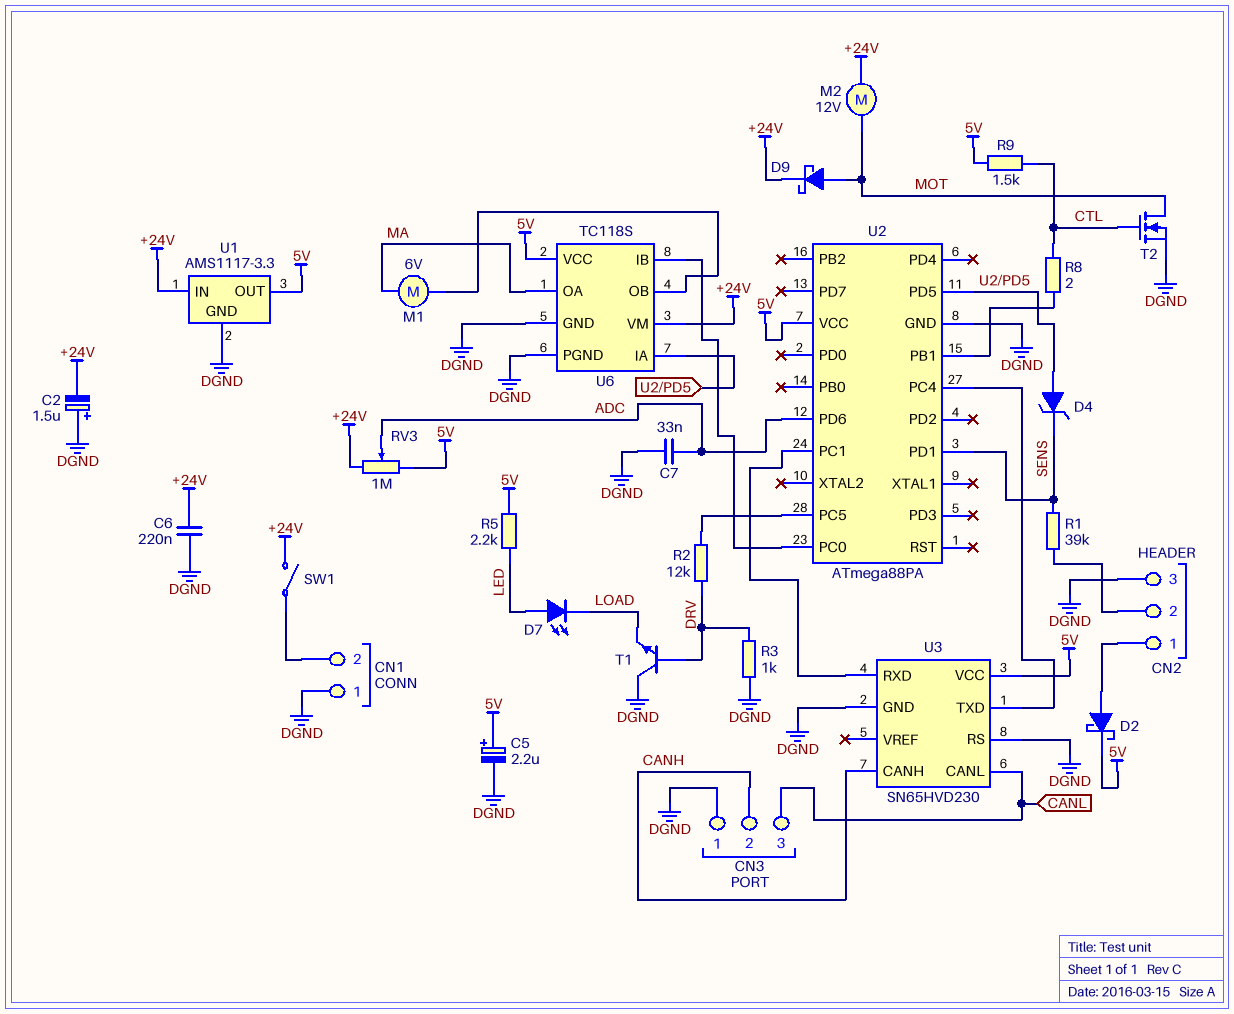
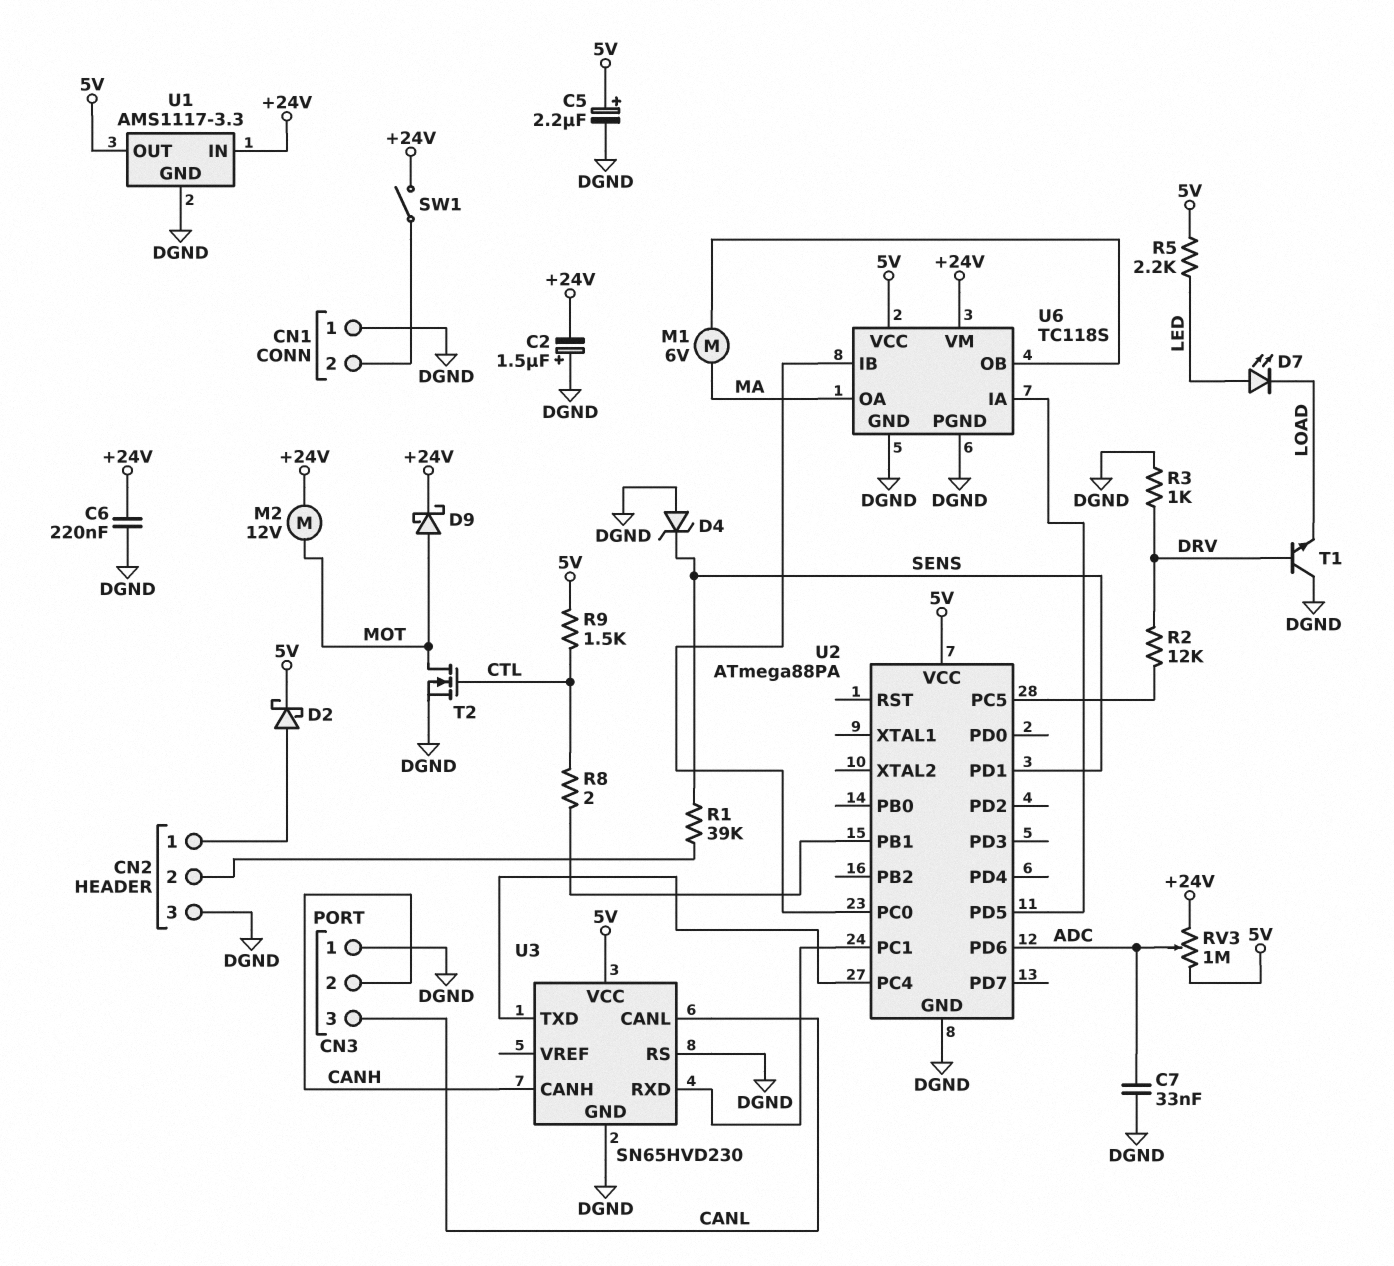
D4: zener (A U2/PD5, K SENS) -> zener (A DGND, K SENS)

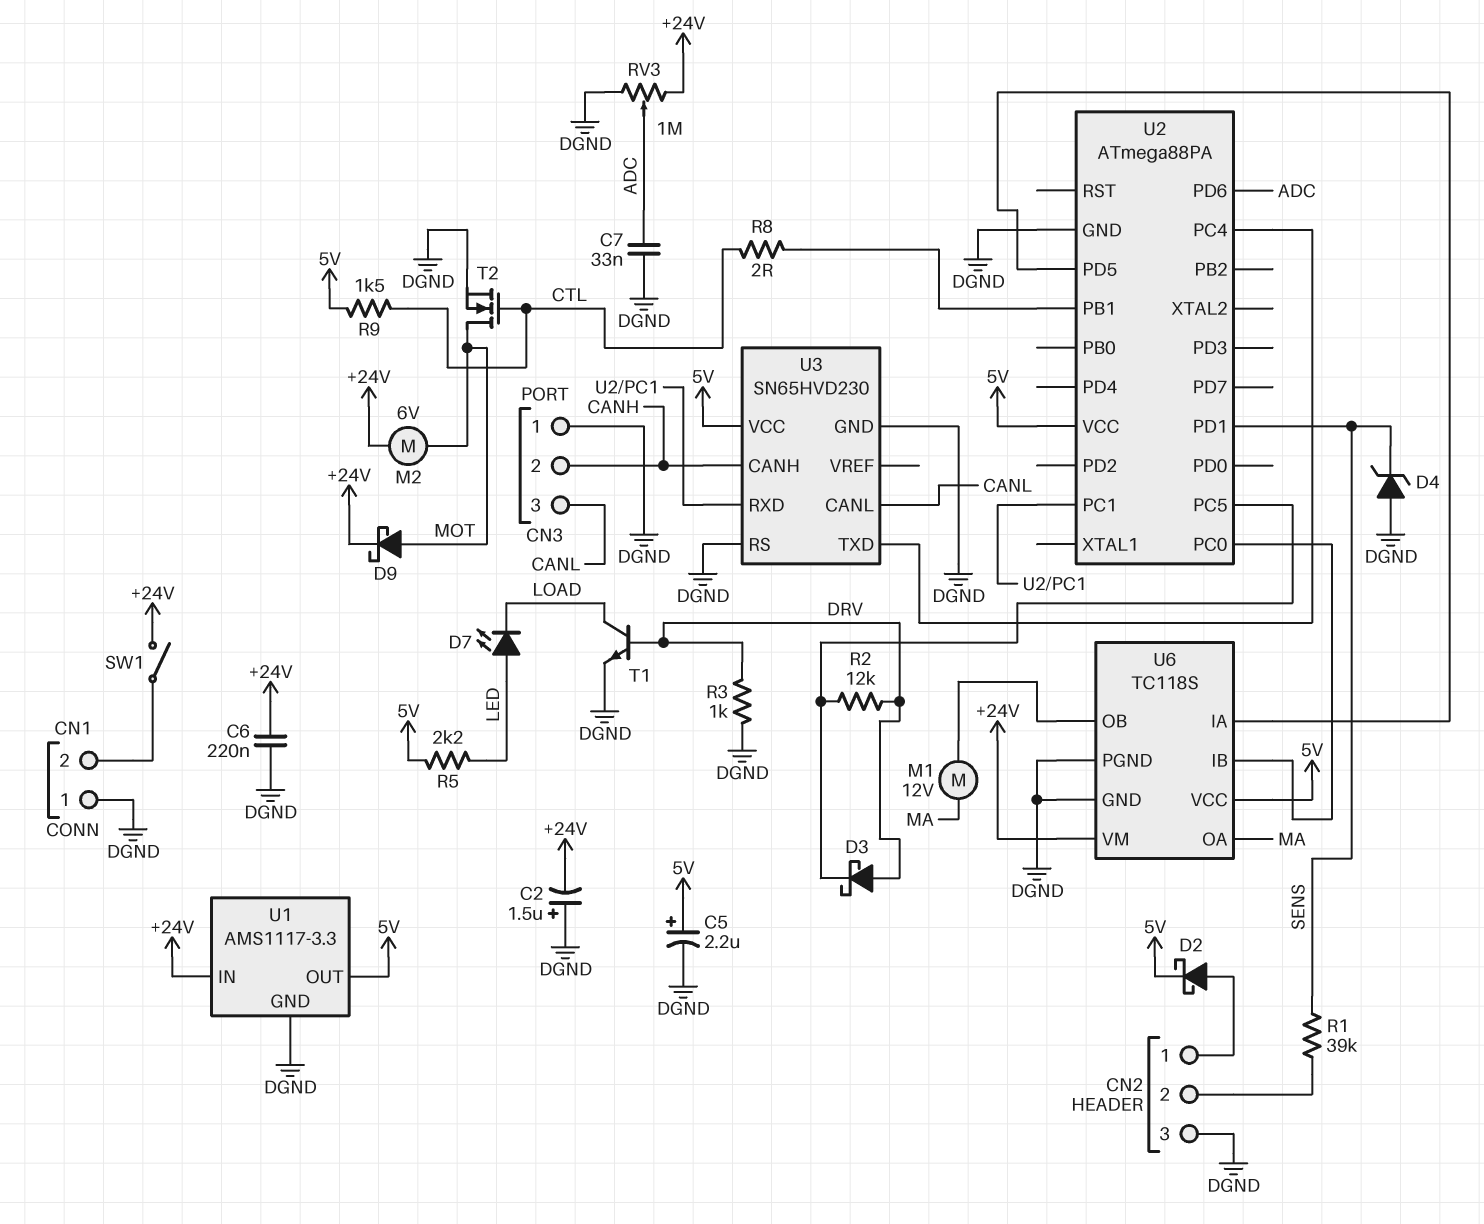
D3: none -> schottky (A DRV, K U2/PC5)
M1: motor 6V (MA, U6/OB) -> motor 12V (MA, U6/OB)
M2: motor 12V (+24V, MOT) -> motor 6V (+24V, MOT)
RV3: 1M (+24V, 5V, wiper ADC) -> 1M (+24V, DGND, wiper ADC)
T1: NPN (B DRV, C DGND, E LOAD) -> NPN (B DRV, C LOAD, E DGND)

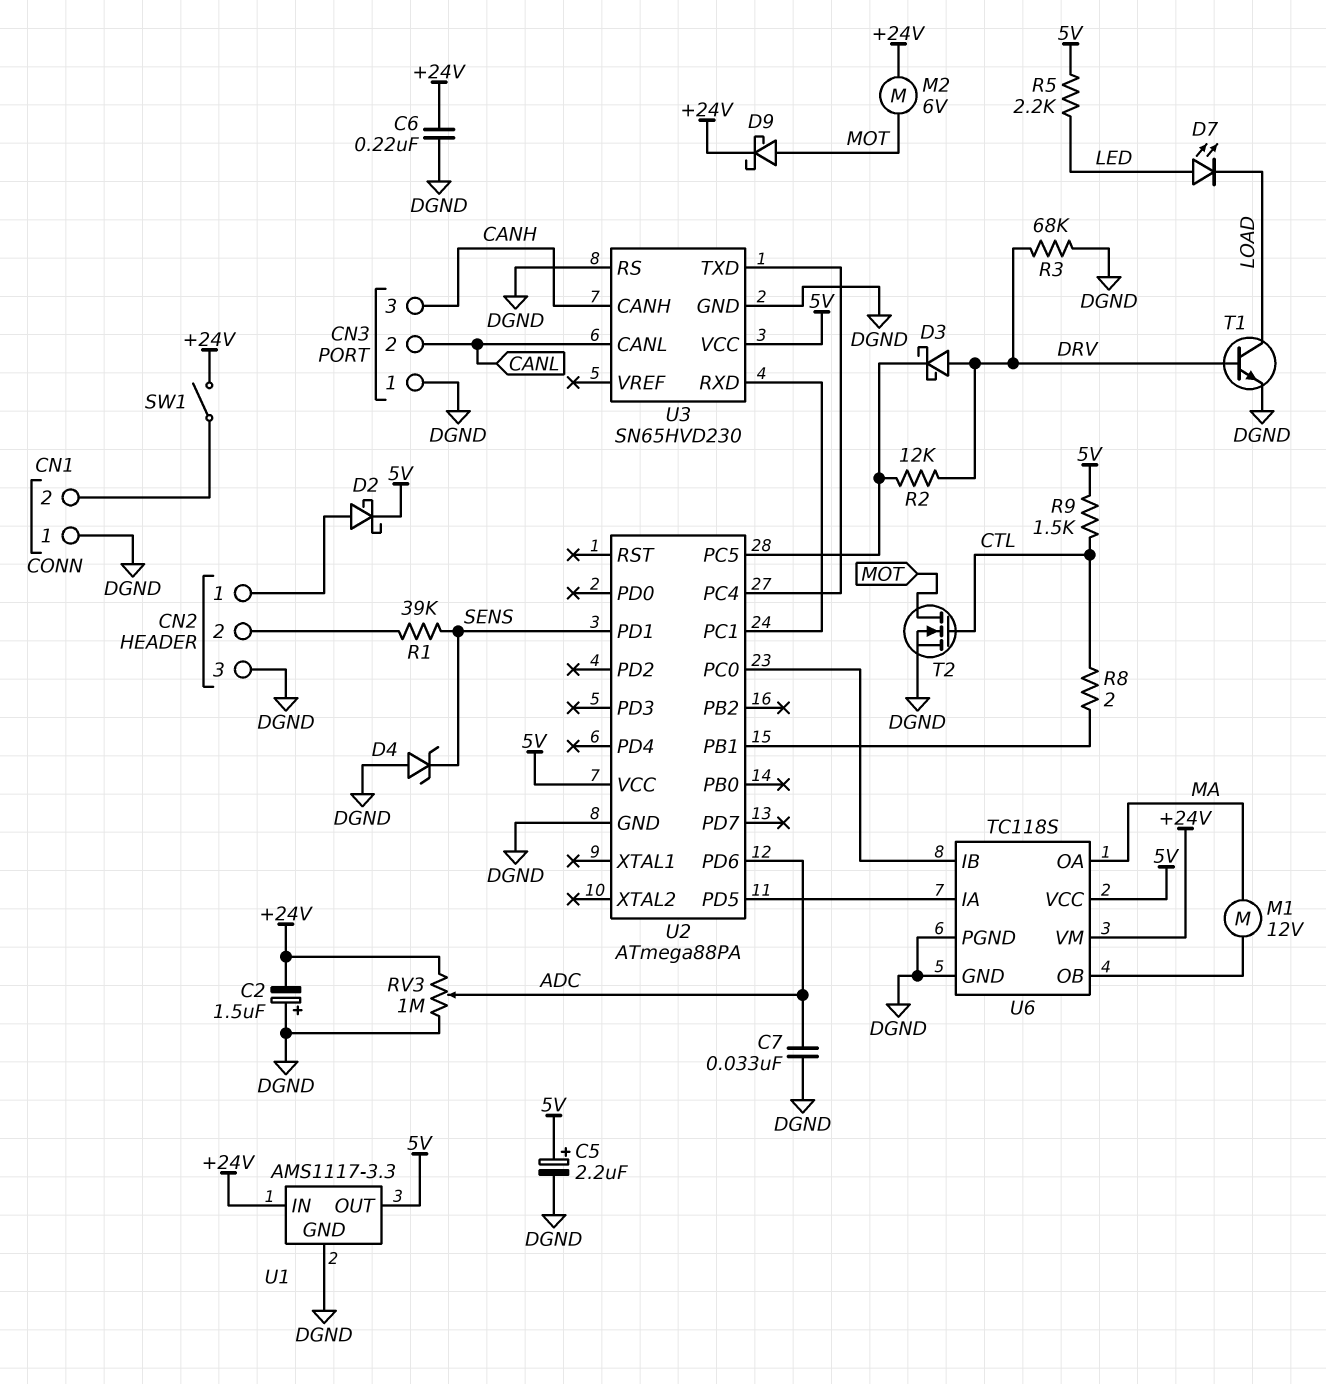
CN3 pin 2: CANH -> CANL
CN3 pin 3: CANL -> CANH
R3: 1k (DGND, DRV) -> 68k (DGND, DRV)

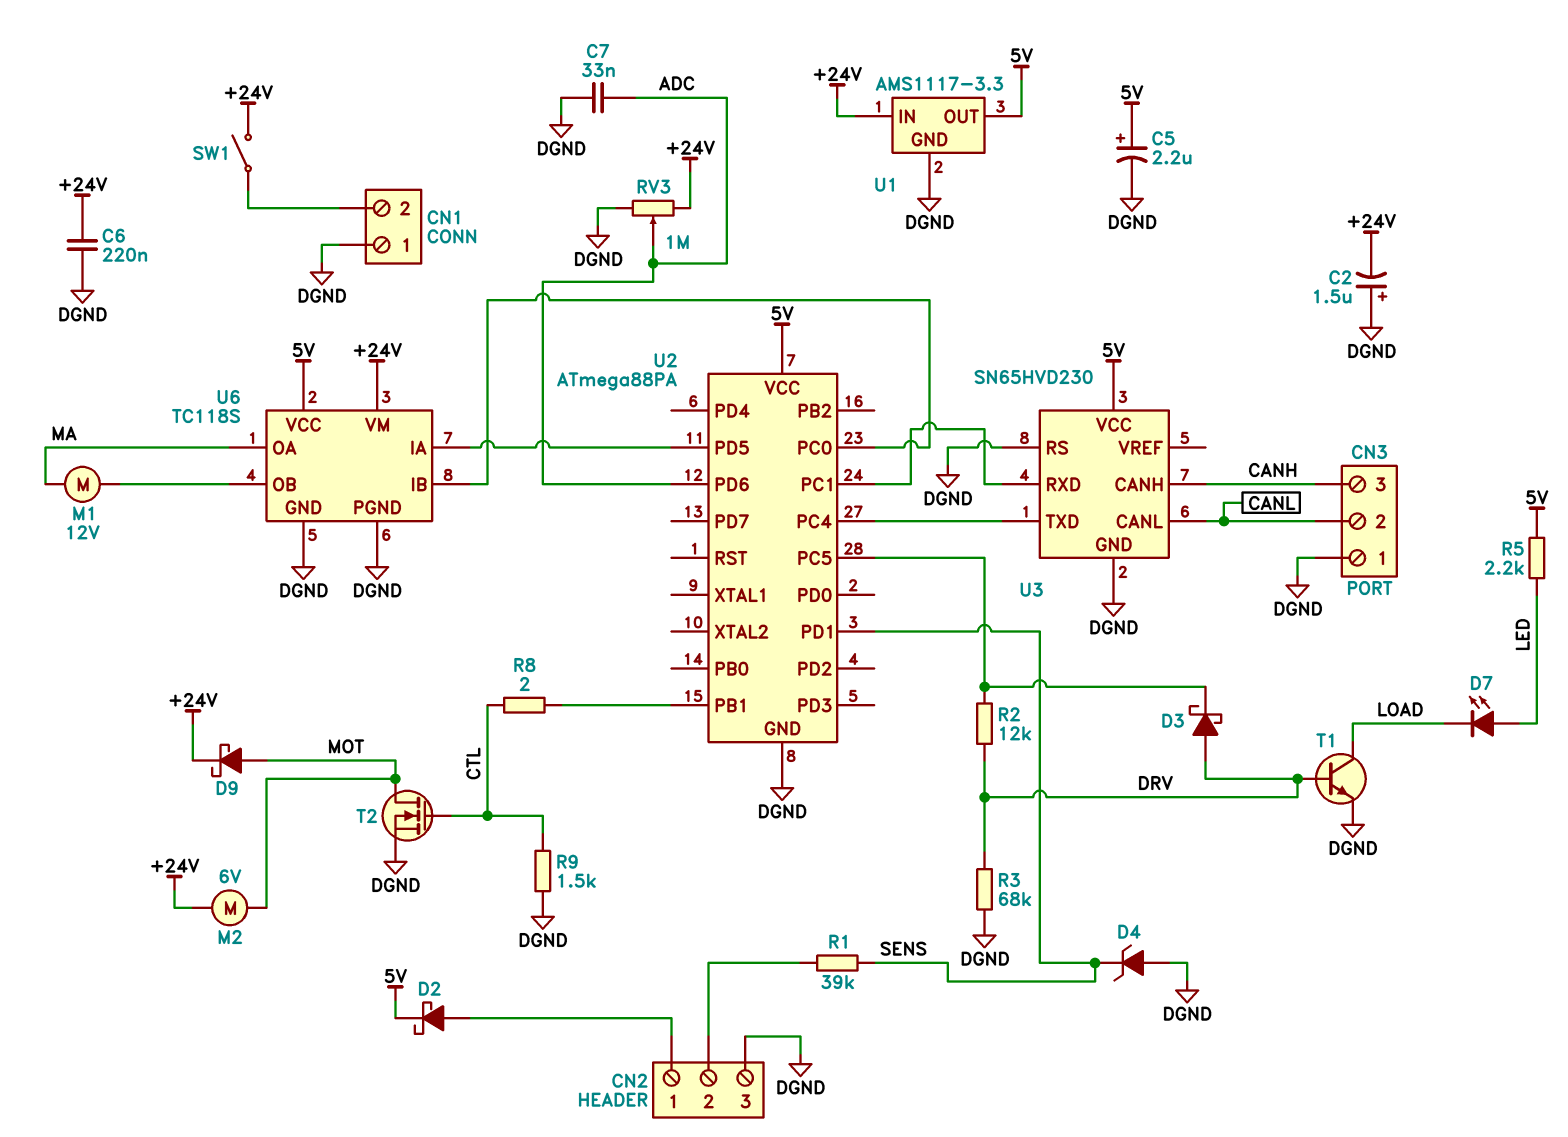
R9: 1.5k (5V, CTL) -> 1.5k (CTL, DGND)

